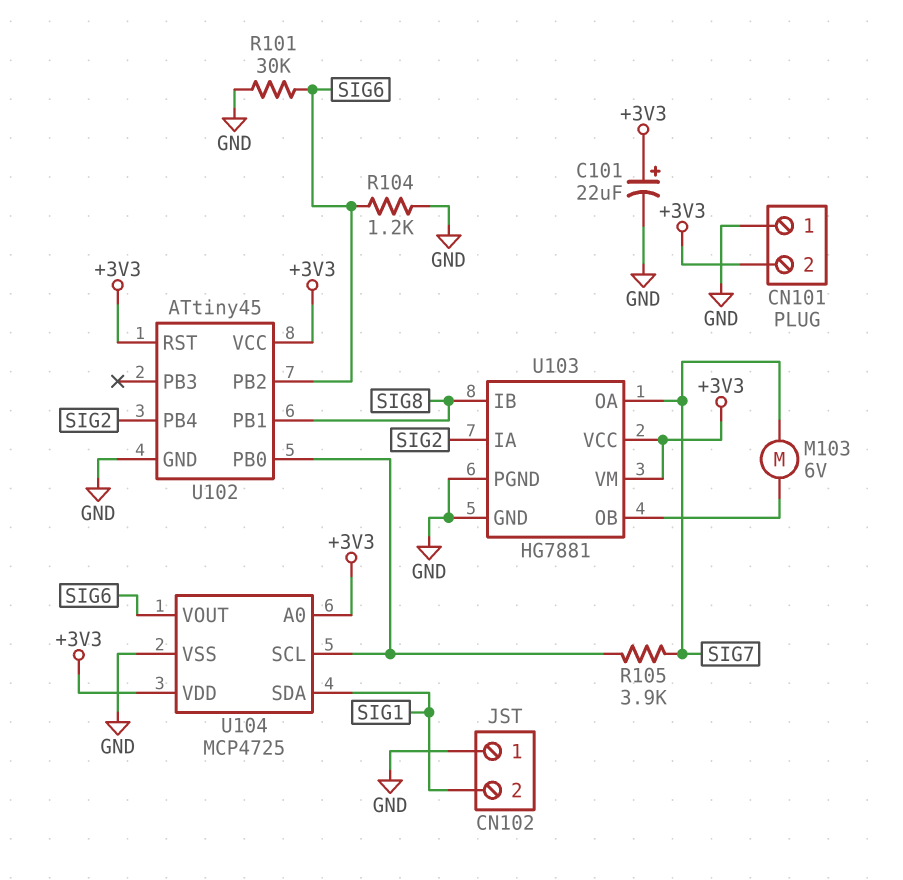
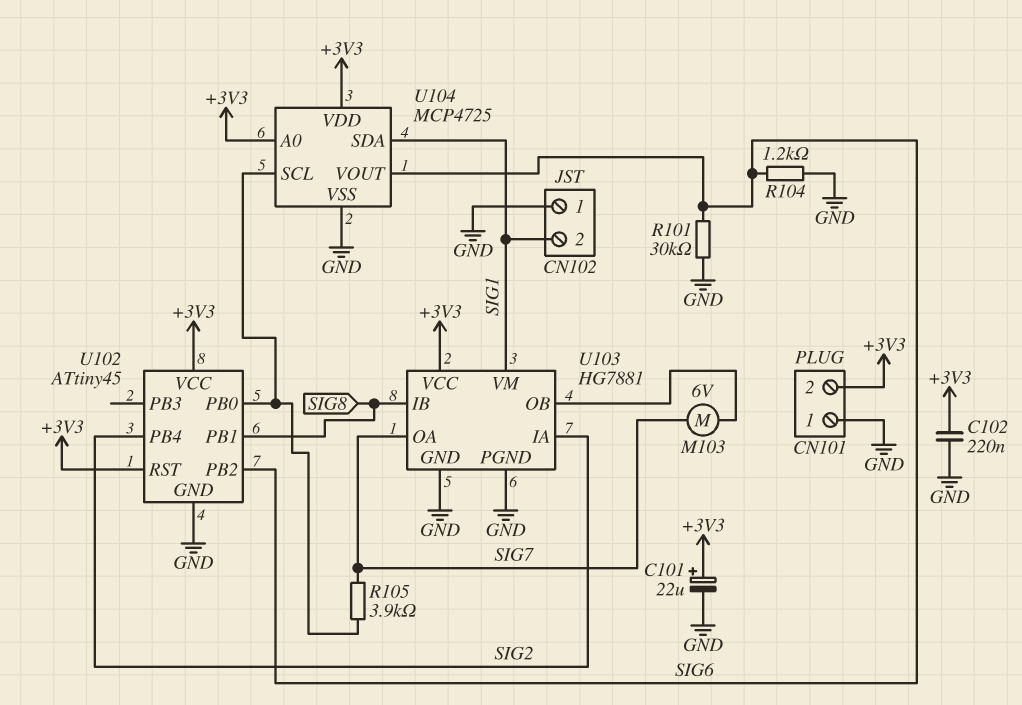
C102: none -> 220nF (+3V3, GND)
U103 pin VM: +3V3 -> SIG1

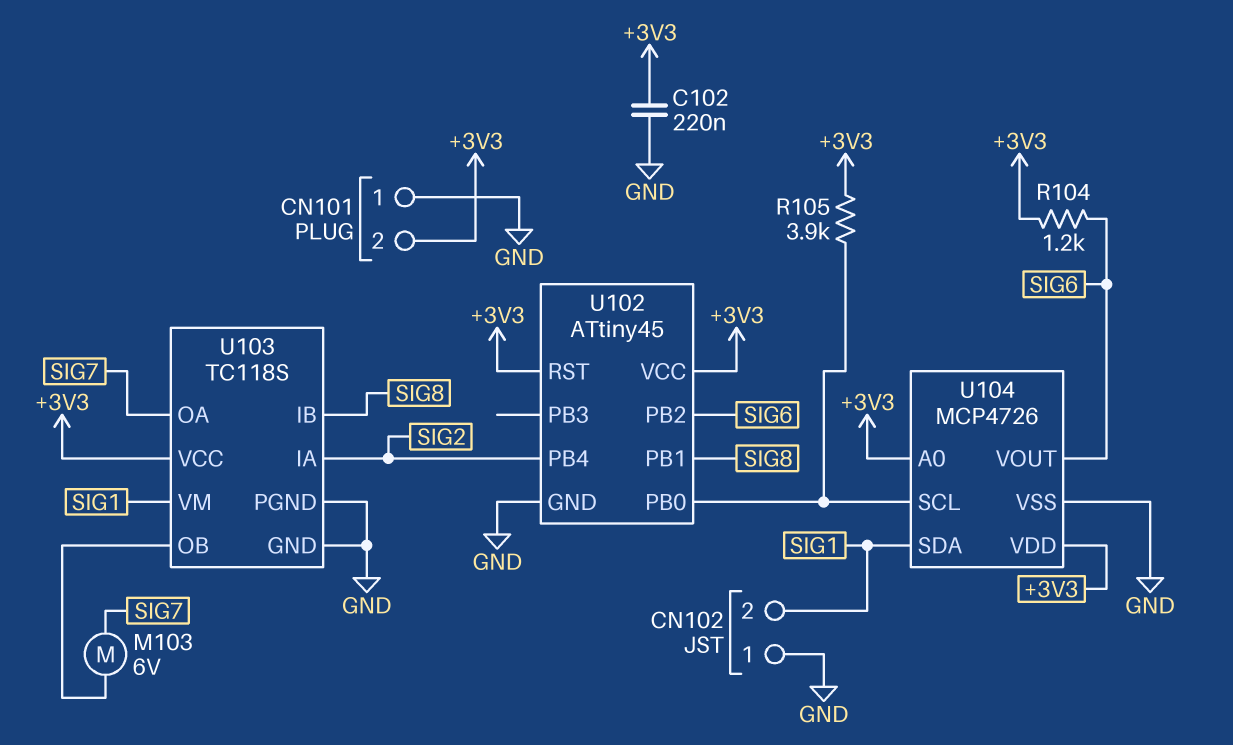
C101: 22uF (plus +3V3, minus GND) -> none
R101: 30k (GND, SIG6) -> none
R104: 1.2k (GND, SIG6) -> 1.2k (+3V3, SIG6)
R105: 3.9k (SIG7, U102/PB0) -> 3.9k (+3V3, U102/PB0)
U103: HG7881 -> TC118S
U104: MCP4725 -> MCP4726

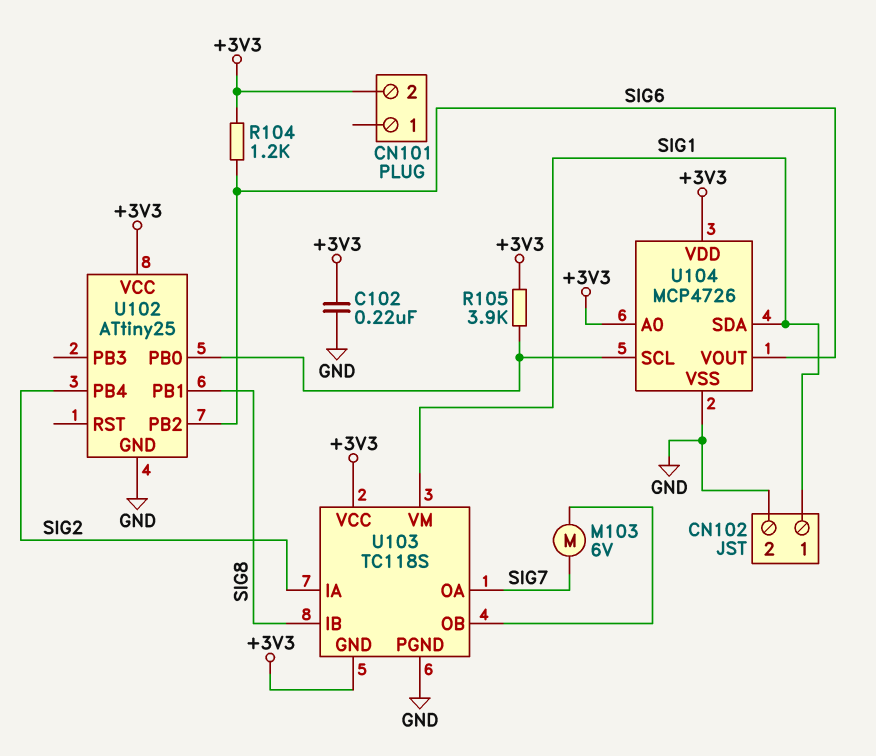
CN101 pin 1: GND -> none
CN102 pin 1: GND -> SIG1
CN102 pin 2: SIG1 -> GND
U102: ATtiny45 -> ATtiny25
U102 pin RST: +3V3 -> none
U103 pin GND: GND -> +3V3

